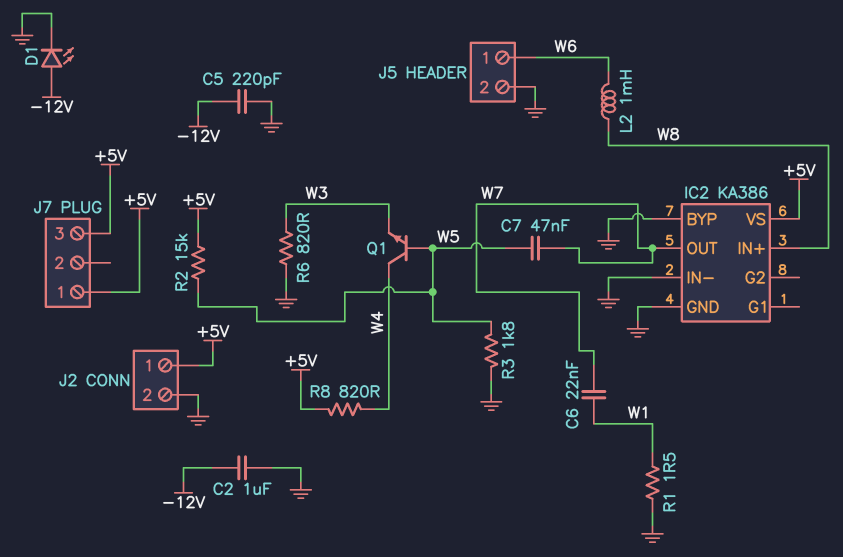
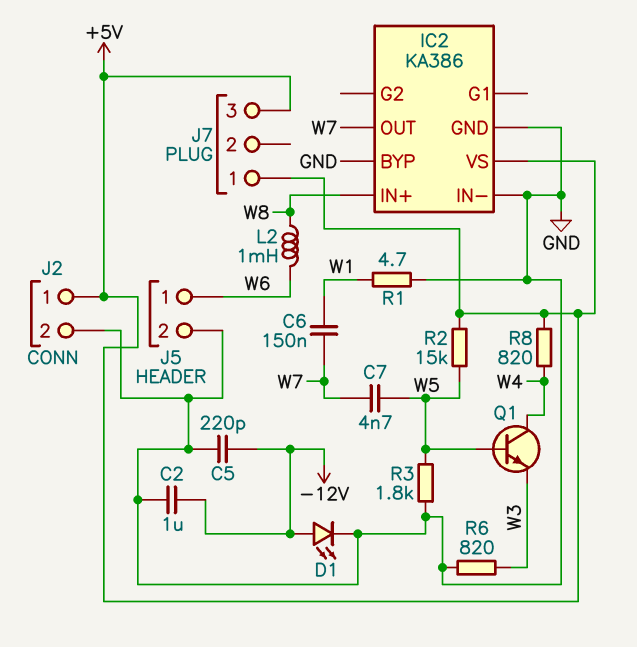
C6: 22nF (W1, W7) -> 150nF (W1, W7)
C7: 47nF (W5, W7) -> 4.7nF (W5, W7)
R1: 1.5 (GND, W1) -> 4.7 (GND, W1)

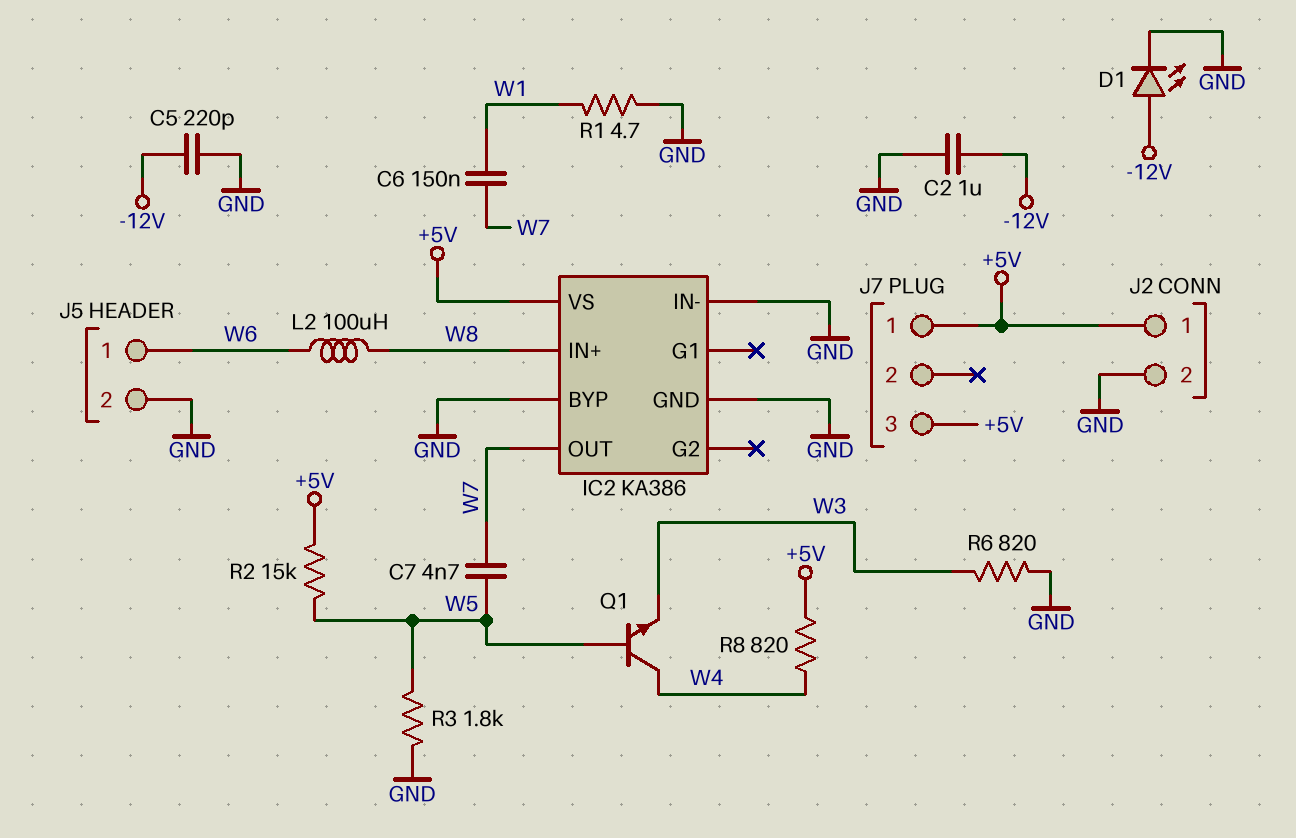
L2: 1mH (W6, W8) -> 100uH (W6, W8)

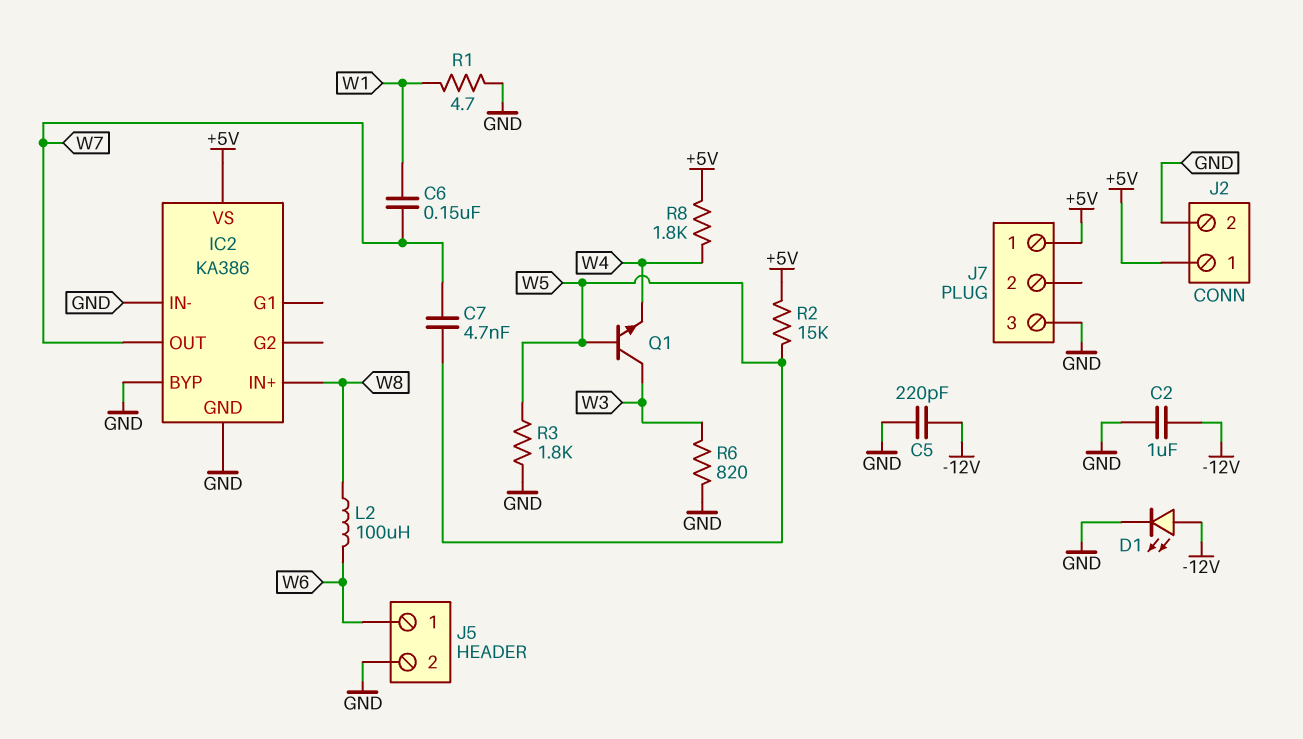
J7 pin 3: +5V -> GND
Q1: NPN (B W5, C W4, E W3) -> NPN (B W5, C W3, E W4)
R8: 820 (+5V, W4) -> 1.8k (+5V, W4)

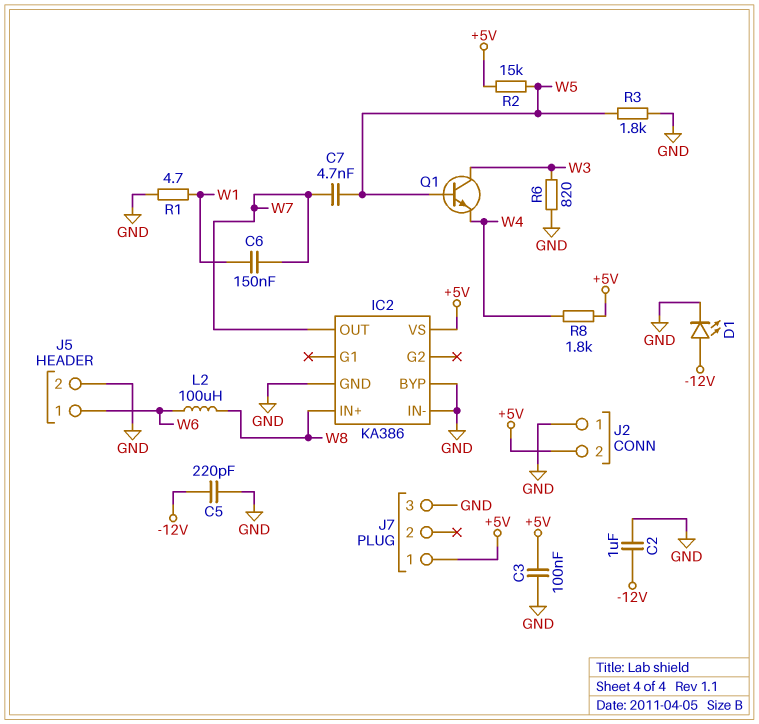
C3: none -> 100nF (+5V, GND)
J2 pin 1: +5V -> GND
J2 pin 2: GND -> +5V

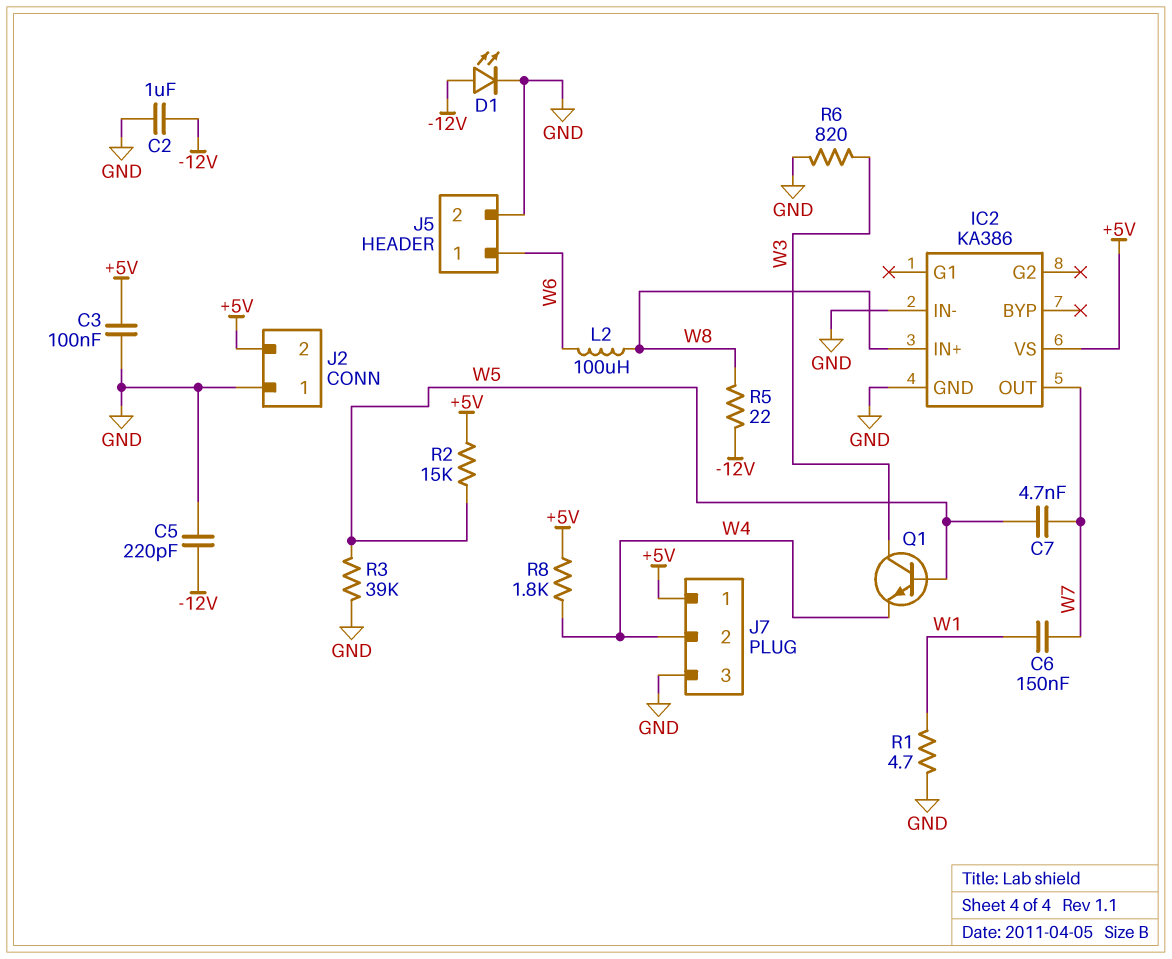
IC2 pin BYP: GND -> none
J7 pin 2: none -> W4
R3: 1.8k (GND, W5) -> 39k (GND, W5)
R5: none -> 22 (-12V, W8)

